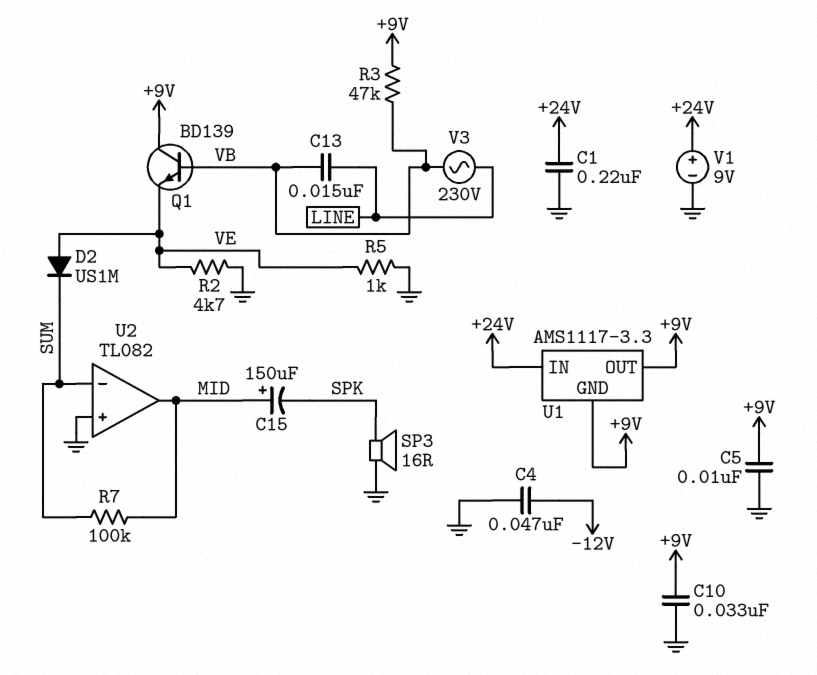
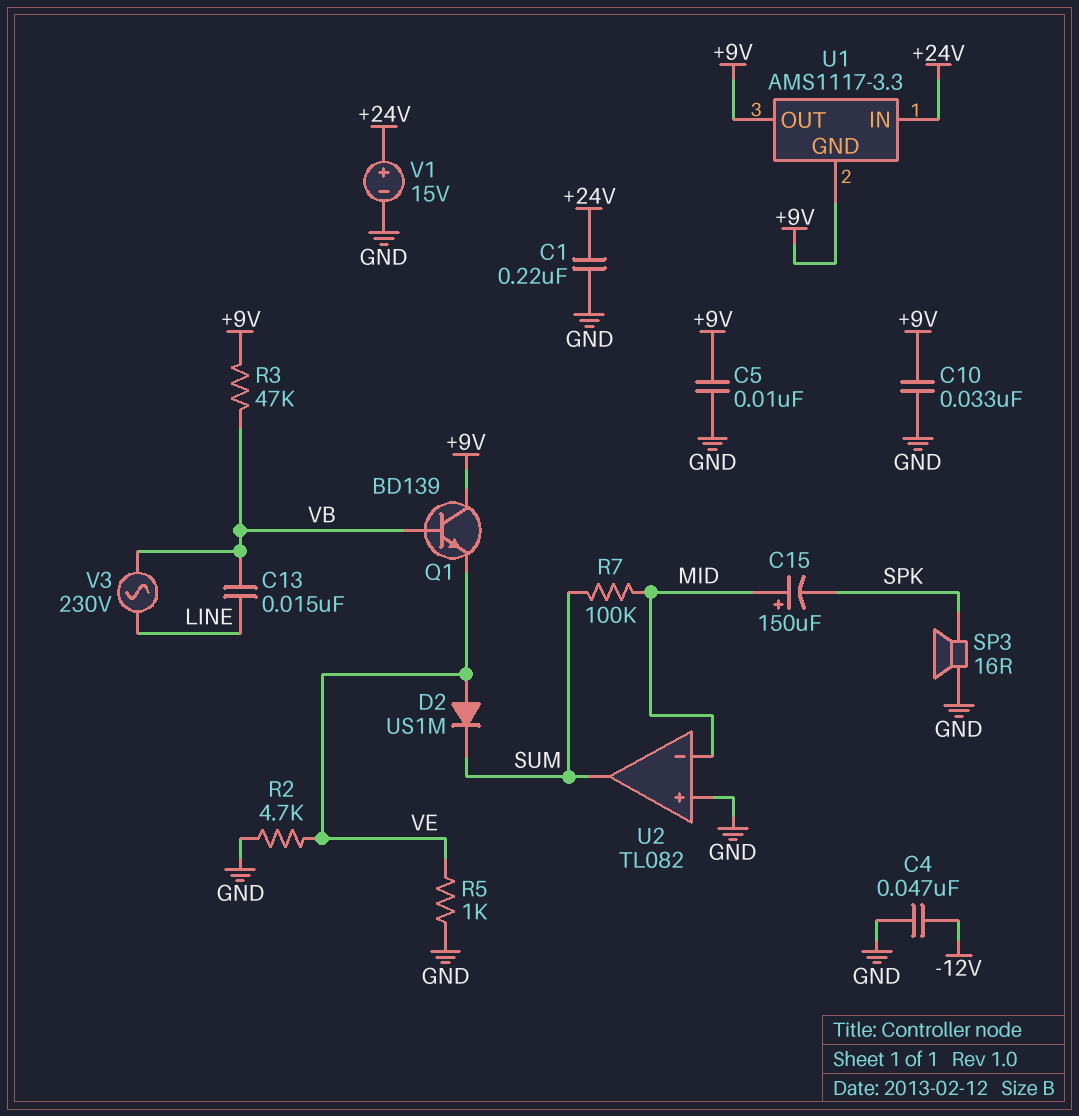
U2 pin in-: SUM -> MID
U2 pin out: MID -> SUM
V1: 9V (plus +24V, minus GND) -> 15V (plus +24V, minus GND)

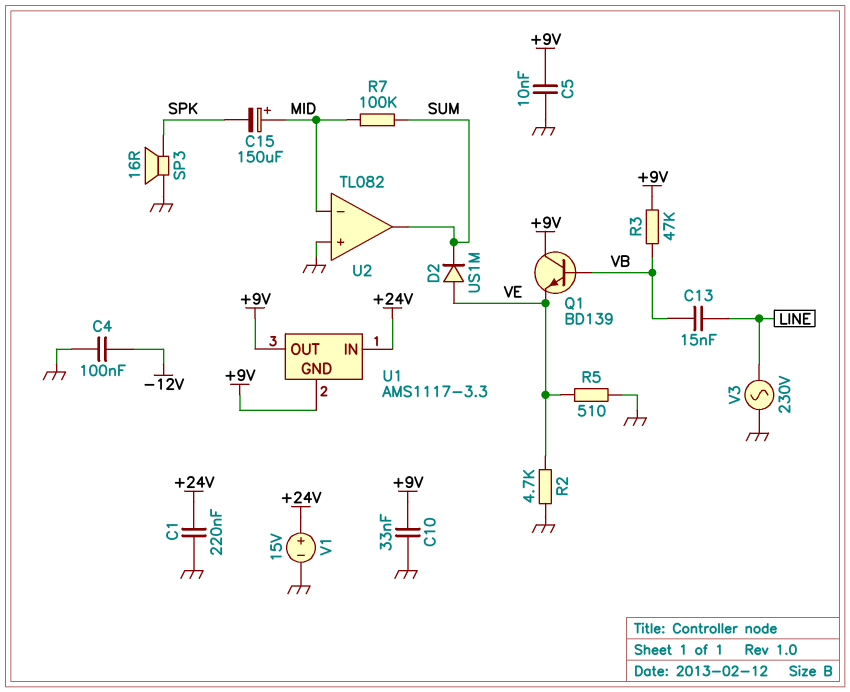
C4: 47nF (-12V, GND) -> 100nF (-12V, GND)
R5: 1k (GND, VE) -> 510 (GND, VE)
V3: AC 230V (LINE, VB) -> AC 230V (GND, LINE)

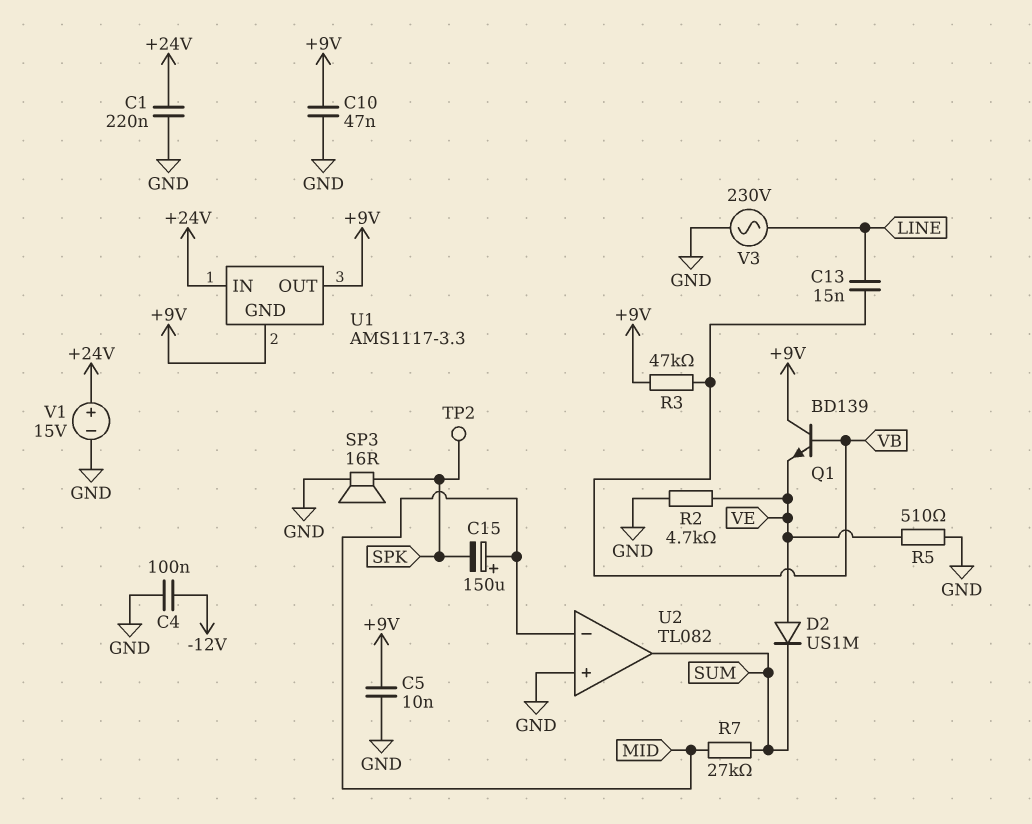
C10: 33nF (+9V, GND) -> 47nF (+9V, GND)
R7: 100k (MID, SUM) -> 27k (MID, SUM)
TP2: none -> test point (SPK)

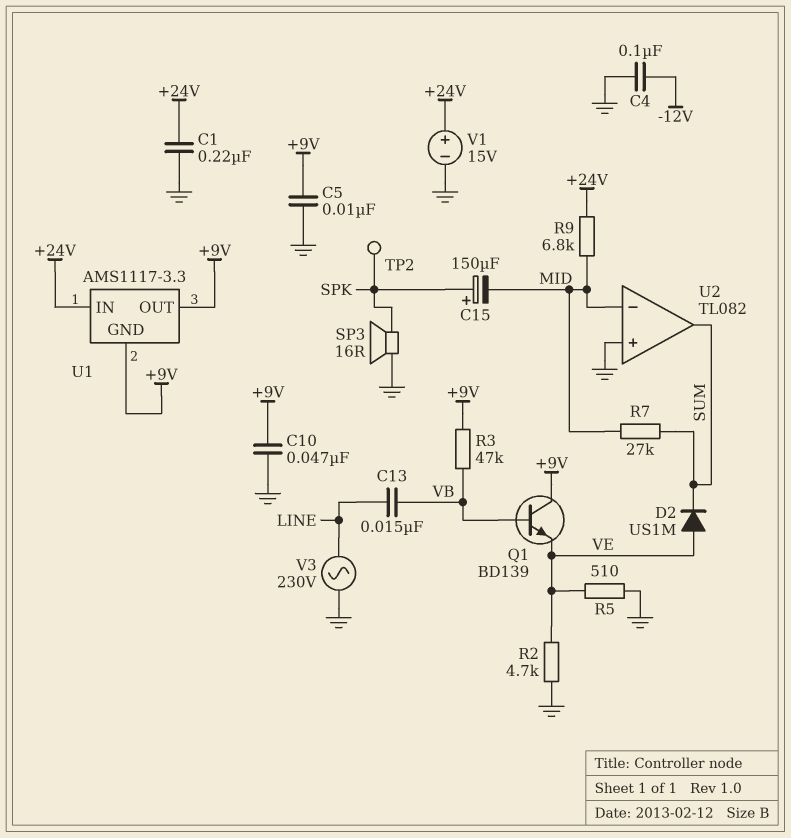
C15: 150uF (plus MID, minus SPK) -> 150uF (plus SPK, minus MID)
R9: none -> 6.8k (+24V, MID)

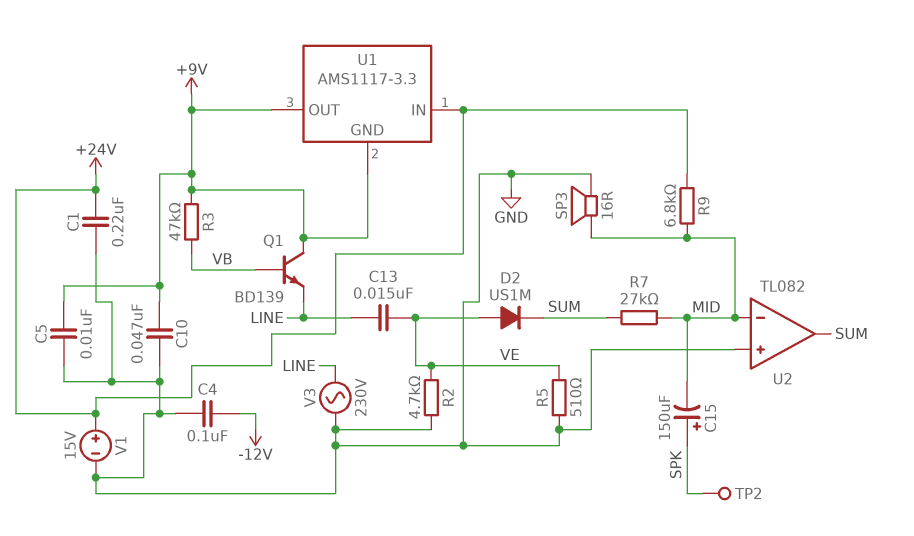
C13: 15nF (LINE, VB) -> 15nF (LINE, VE)
Q1: NPN BD139 (B VB, C +9V, E VE) -> NPN BD139 (B VB, C +9V, E LINE)
SP3: speaker 16R (GND, SPK) -> speaker 16R (GND, MID)

